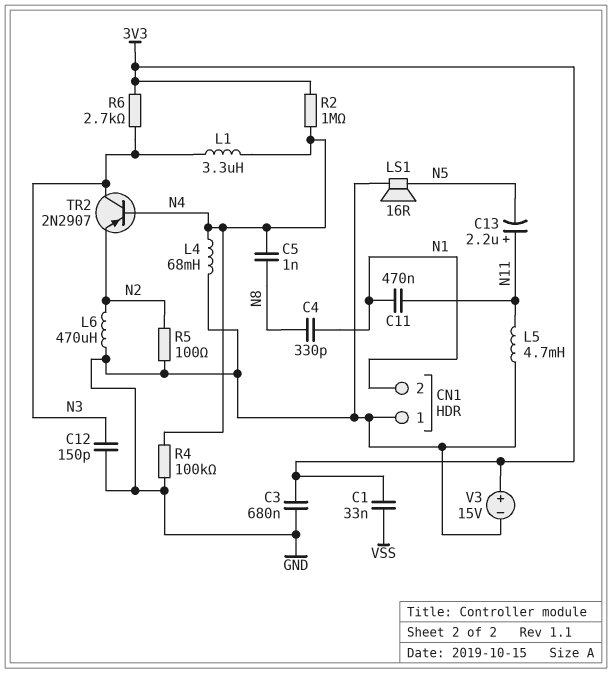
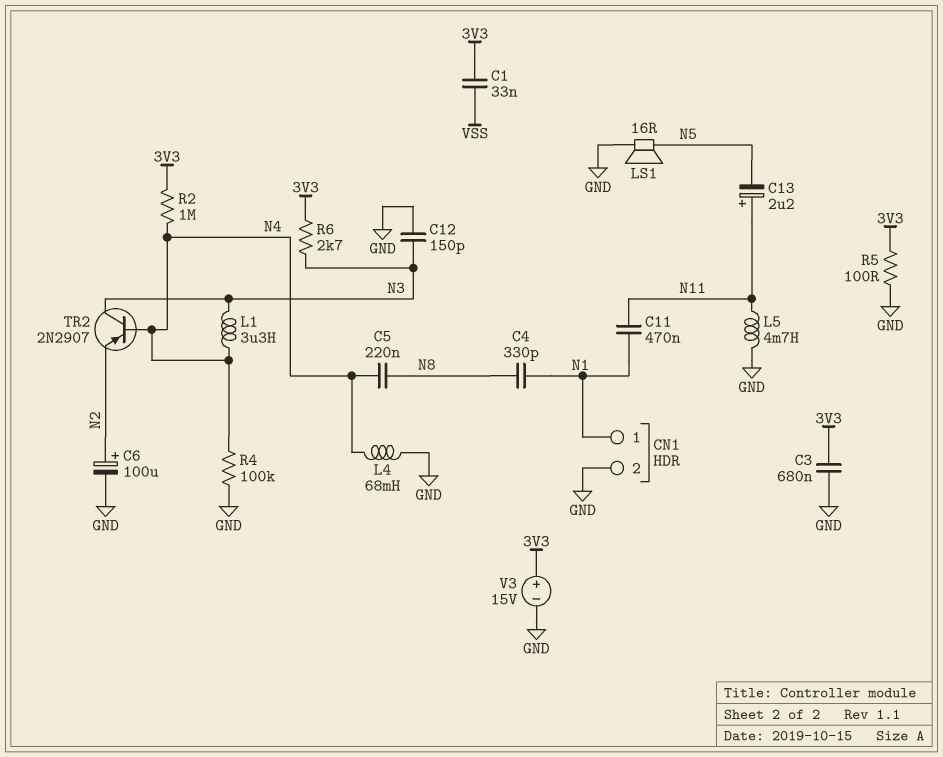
C5: 1nF (N4, N8) -> 220nF (N4, N8)
C6: none -> 100uF (plus N2, minus GND)
CN1 pin 1: GND -> N1
CN1 pin 2: N1 -> GND
L6: 470uH (GND, N2) -> none
R5: 100 (GND, N2) -> 100 (3V3, GND)

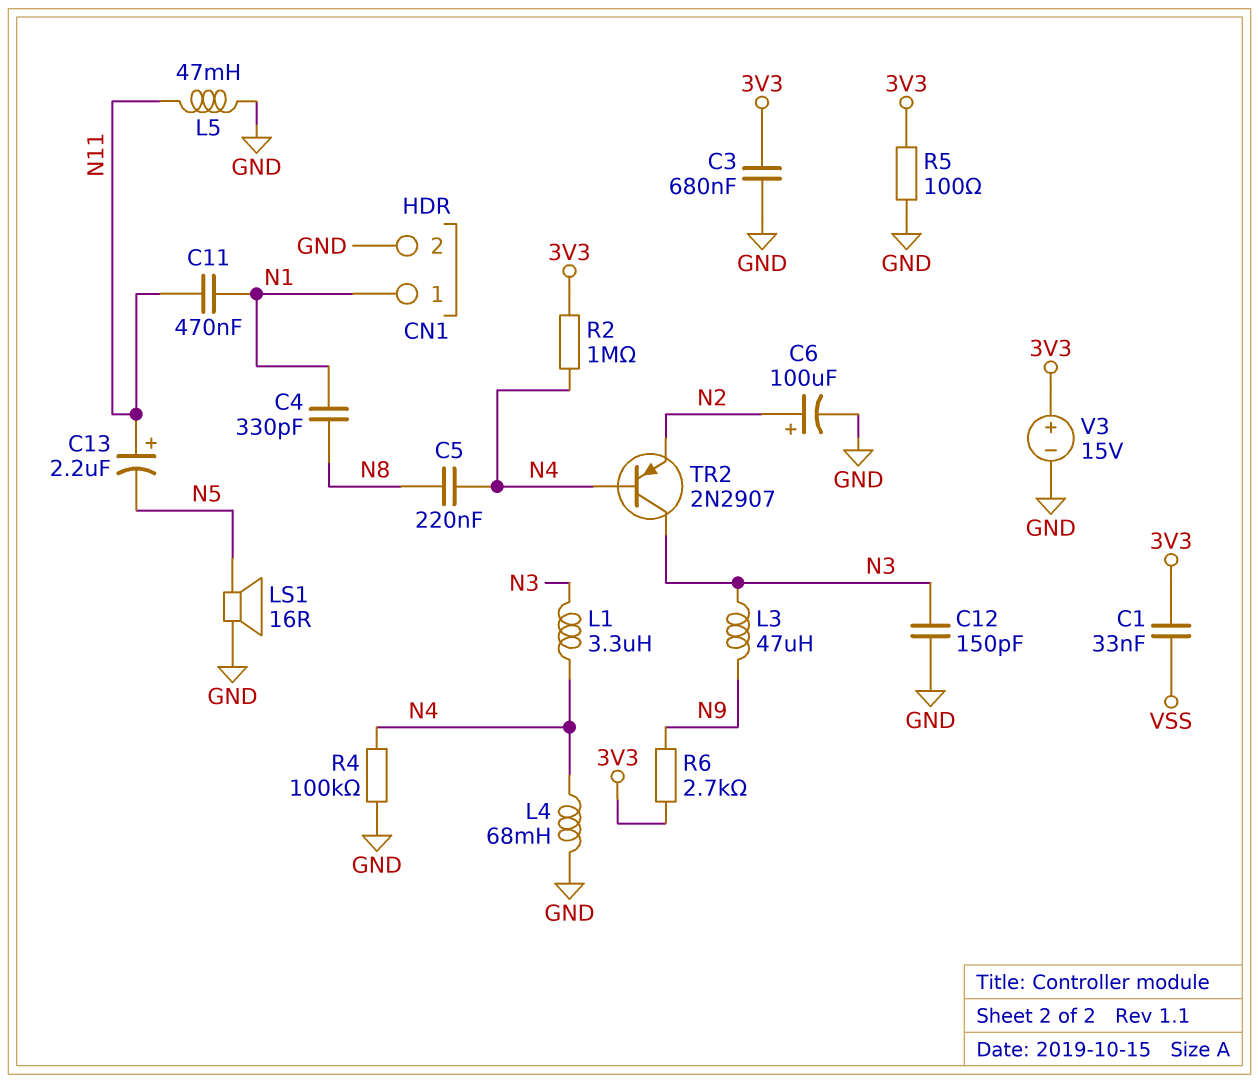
L3: none -> 47uH (N3, N9)
L5: 4.7mH (GND, N11) -> 47mH (GND, N11)
R6: 2.7k (3V3, N3) -> 2.7k (3V3, N9)

